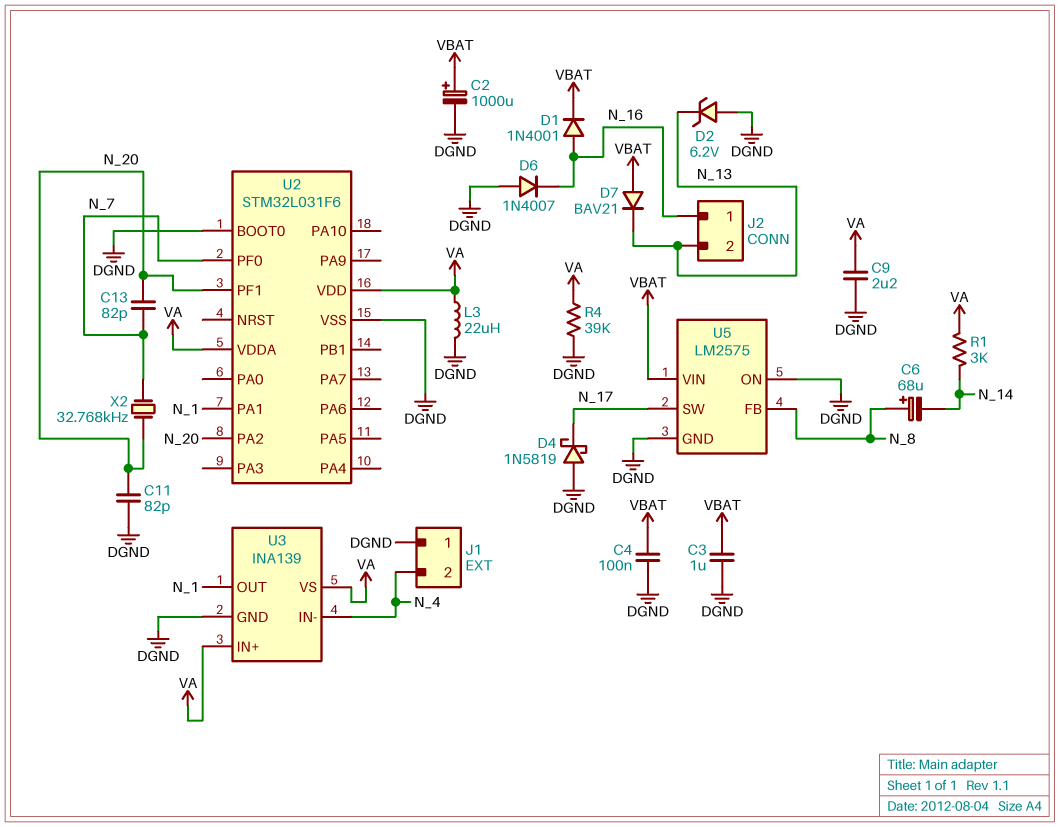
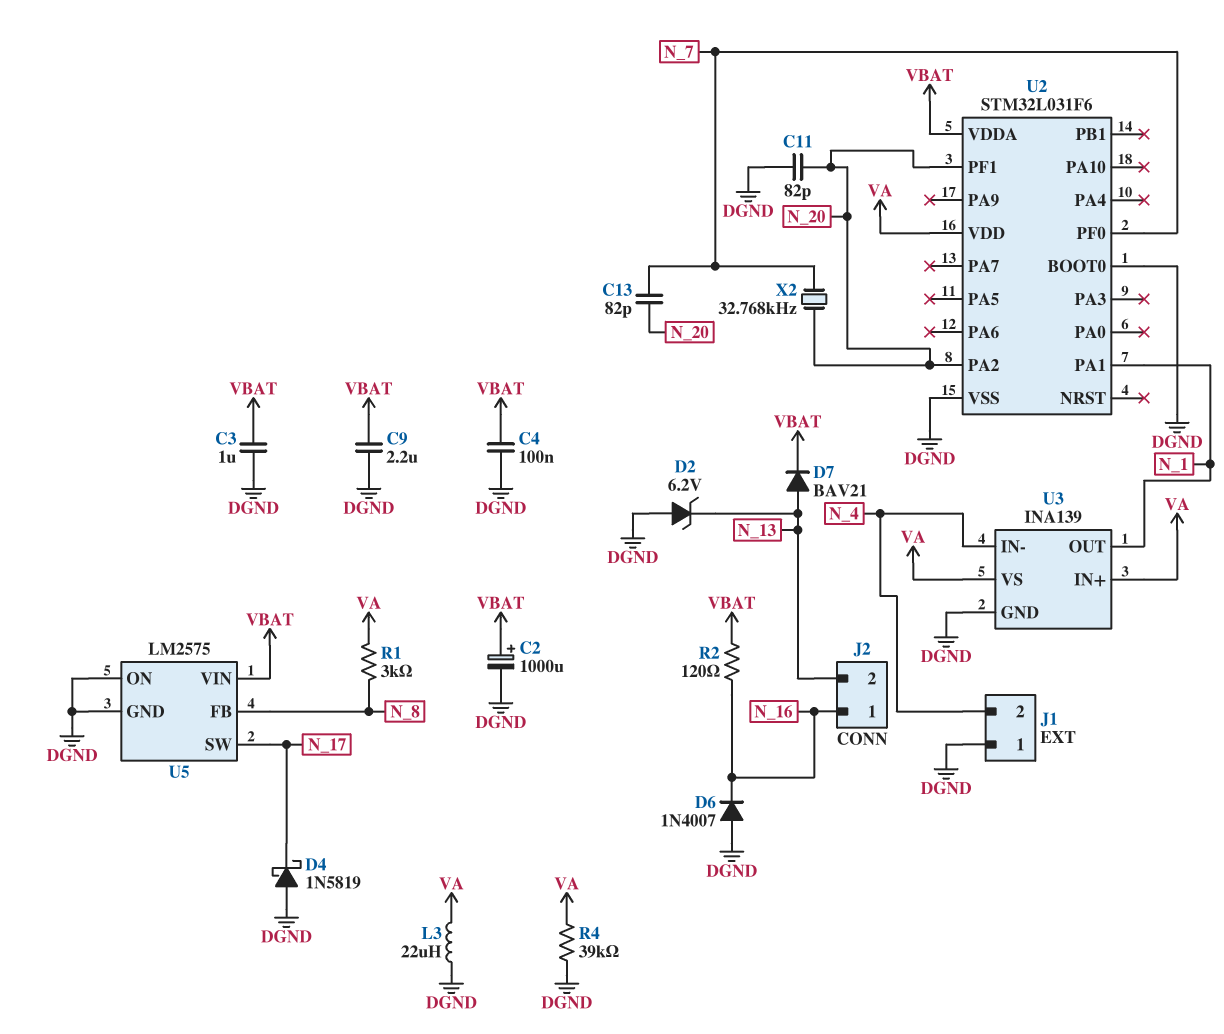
C6: 68uF (plus N_8, minus N_14) -> none
C9: 2.2uF (DGND, VA) -> 2.2uF (DGND, VBAT)
D1: diode 1N4001 (A N_16, K VBAT) -> none
D7: diode BAV21 (A VBAT, K N_13) -> diode BAV21 (A N_13, K VBAT)
R1: 3k (N_14, VA) -> 3k (N_8, VA)
R2: none -> 120 (N_16, VBAT)
U2 pin VDDA: VA -> VBAT

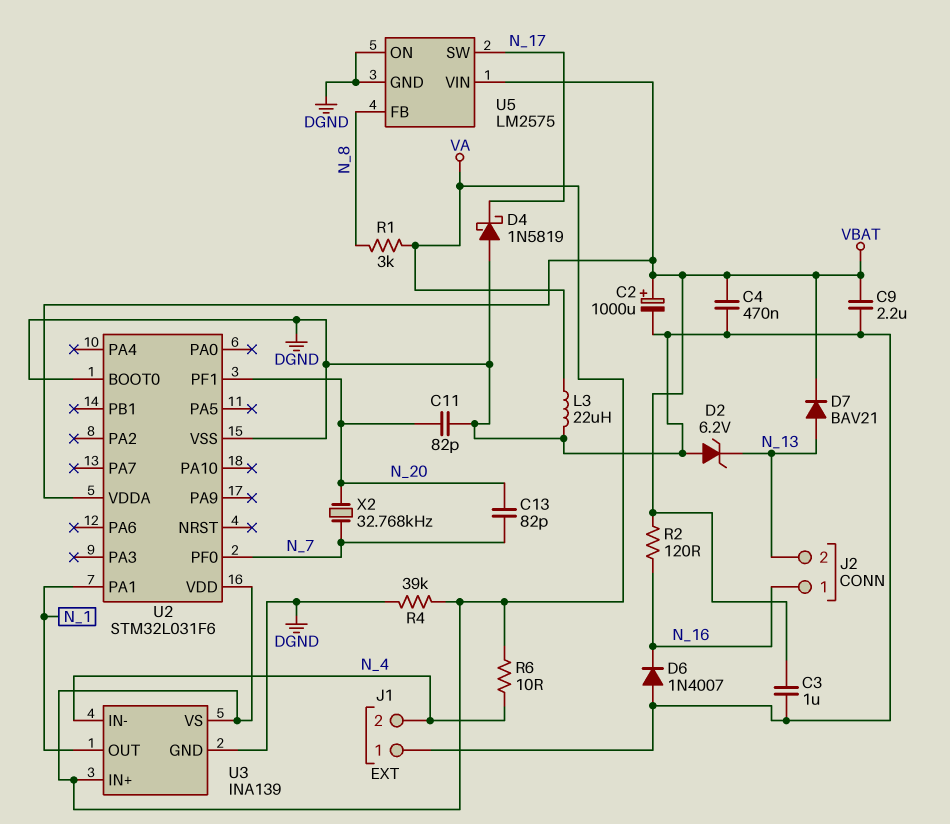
C4: 100nF (DGND, VBAT) -> 470nF (DGND, VBAT)
R6: none -> 10 (N_4, VA)
U2 pin PA2: N_20 -> none

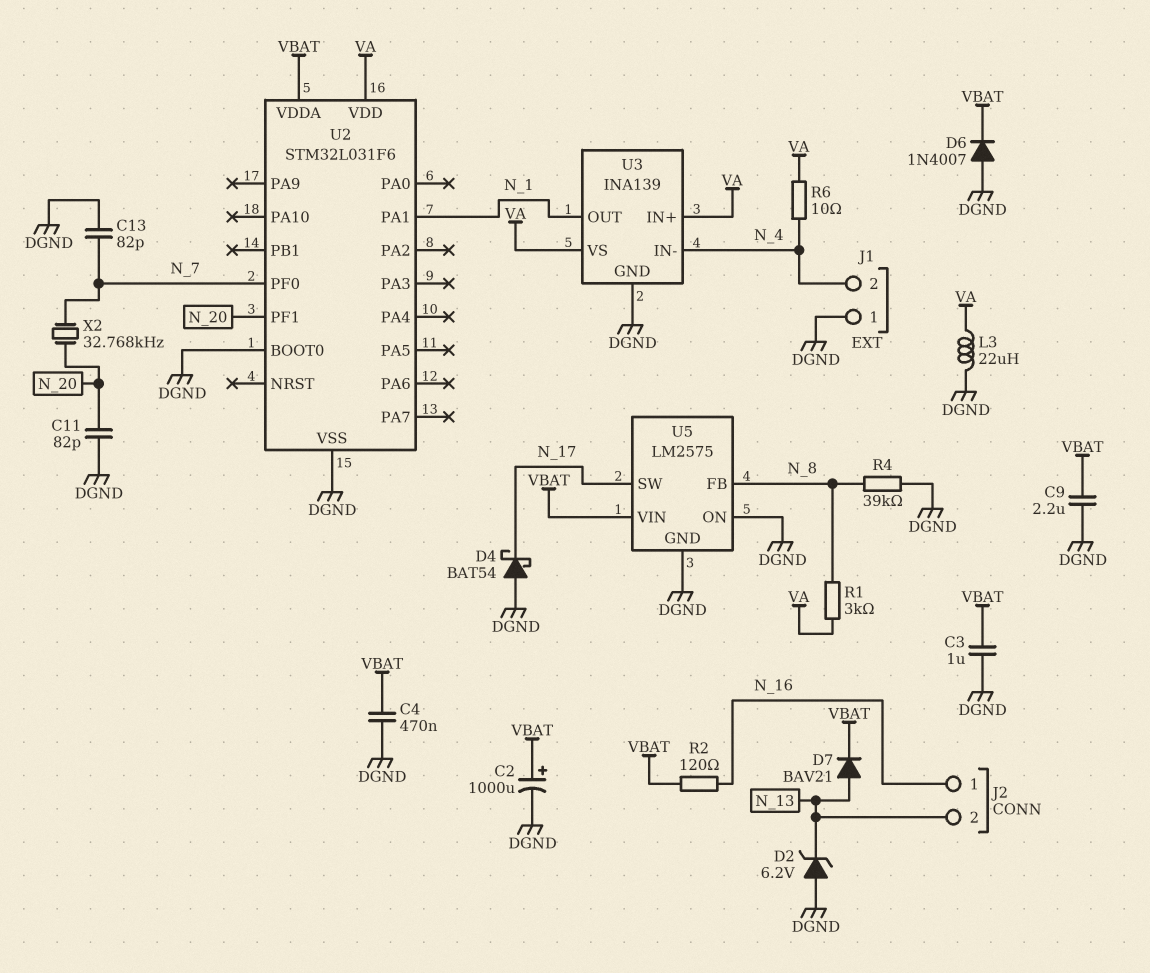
C13: 82pF (N_7, N_20) -> 82pF (DGND, N_7)
D4: schottky 1N5819 (A DGND, K N_17) -> schottky BAT54 (A DGND, K N_17)
D6: diode 1N4007 (A DGND, K N_16) -> diode 1N4007 (A DGND, K VBAT)
R4: 39k (DGND, VA) -> 39k (DGND, N_8)

